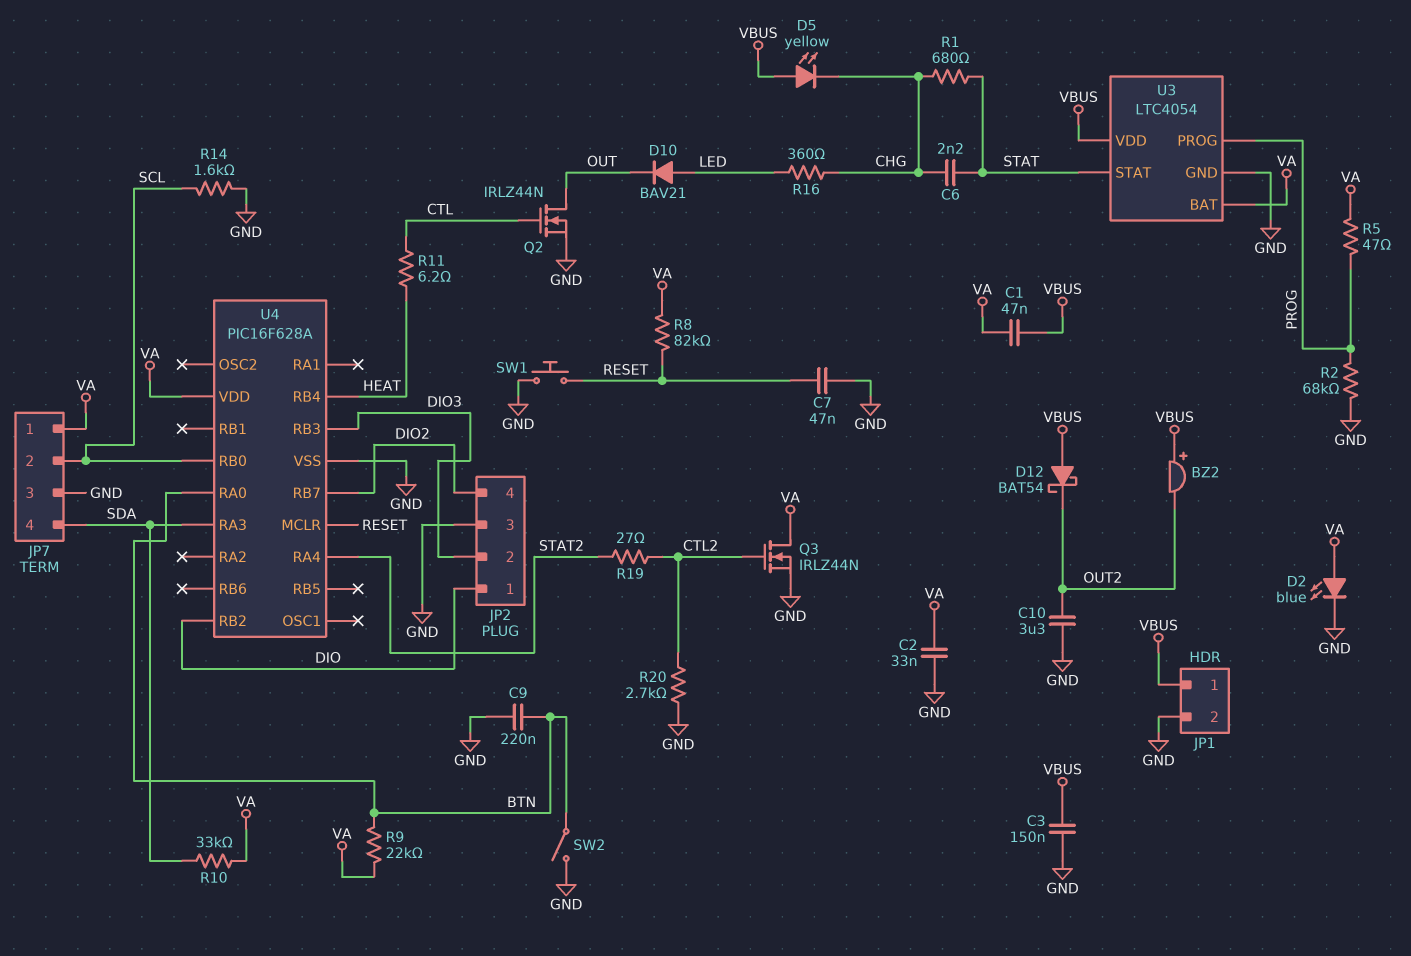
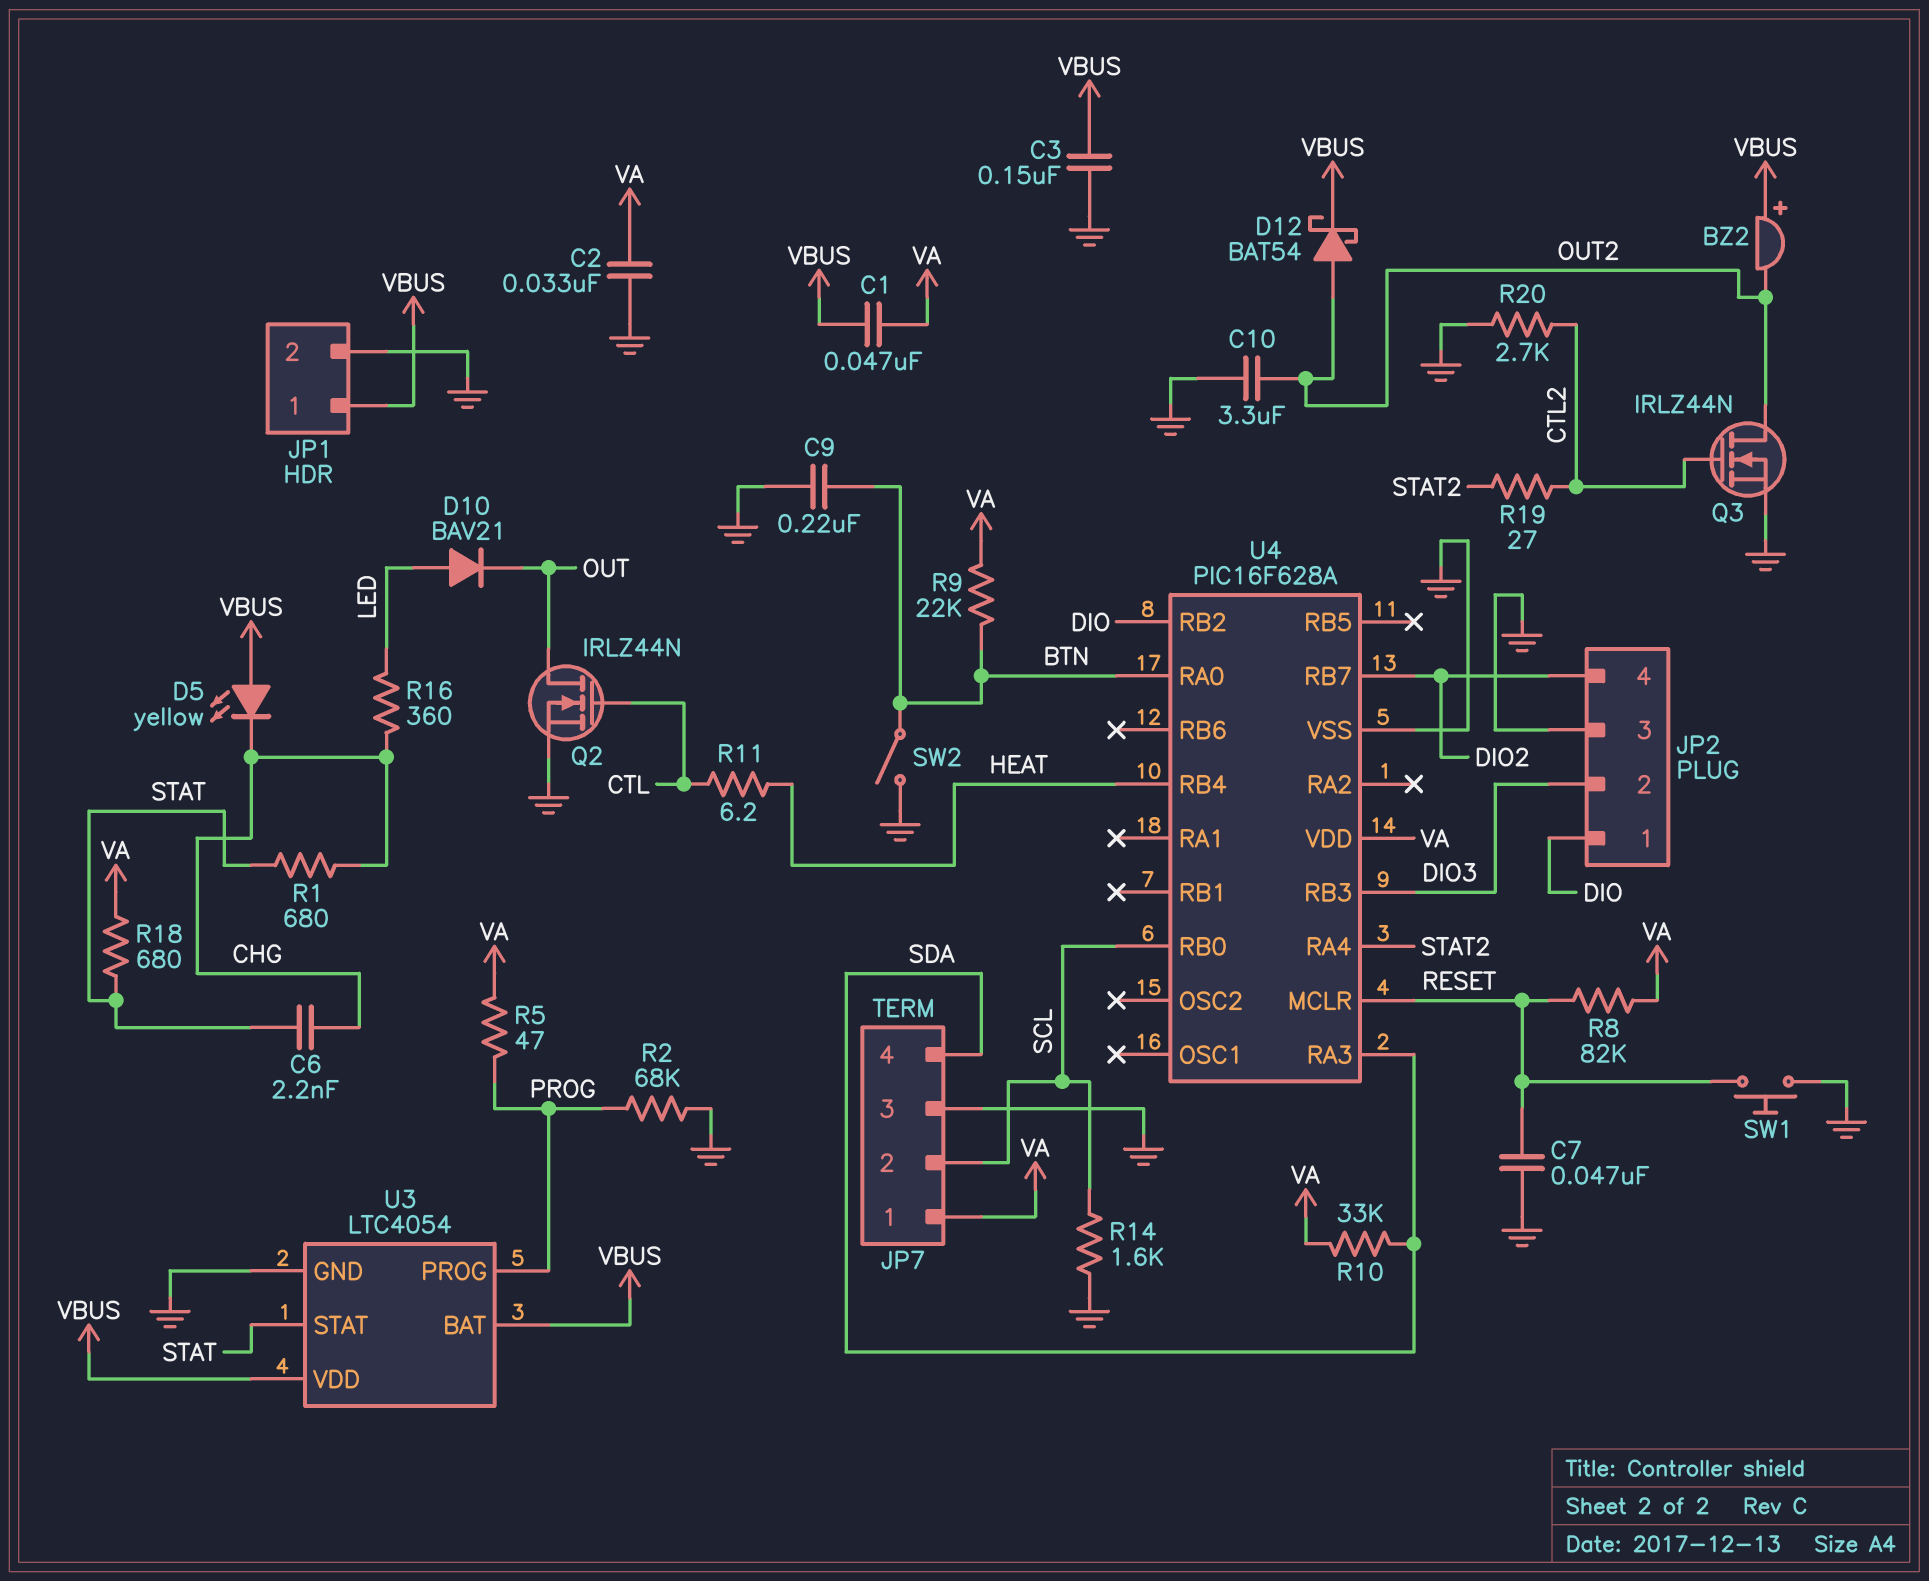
D2: LED blue (A VA, K GND) -> none
D12: schottky BAT54 (A VBUS, K OUT2) -> schottky BAT54 (A OUT2, K VBUS)
Q3: NMOS IRLZ44N (G CTL2, D VA, S GND) -> NMOS IRLZ44N (G CTL2, D OUT2, S GND)
R18: none -> 680 (STAT, VA)
U3 pin BAT: VA -> VBUS

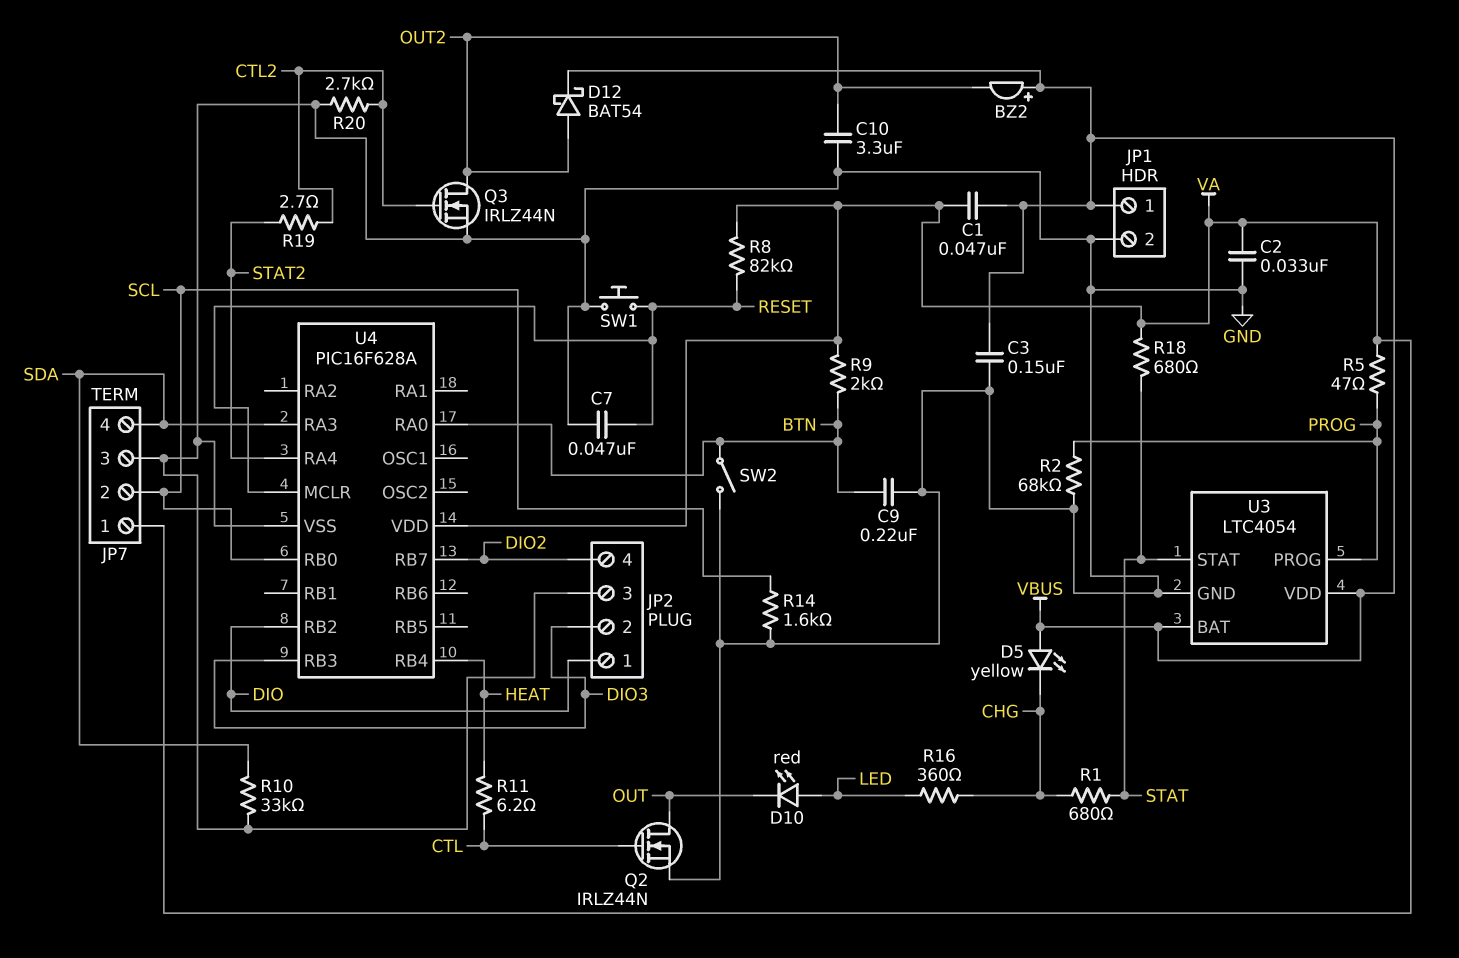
C6: 2.2nF (CHG, STAT) -> none
D10: diode BAV21 (A LED, K OUT) -> LED red (A LED, K OUT)
R9: 22k (BTN, VA) -> 2k (BTN, VA)
R10: 33k (SDA, VA) -> 33k (GND, SDA)
R19: 27 (CTL2, STAT2) -> 2.7 (CTL2, STAT2)

